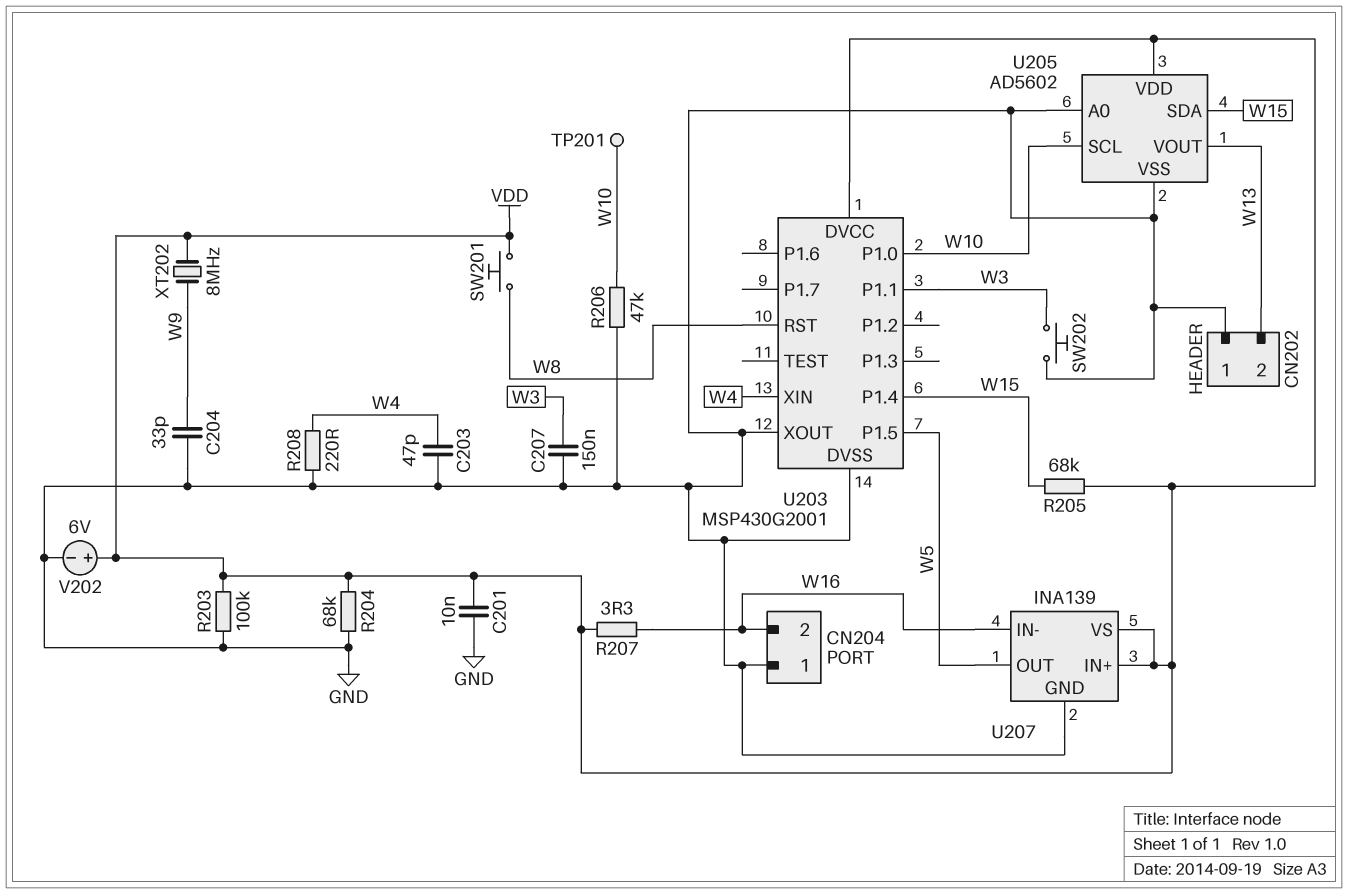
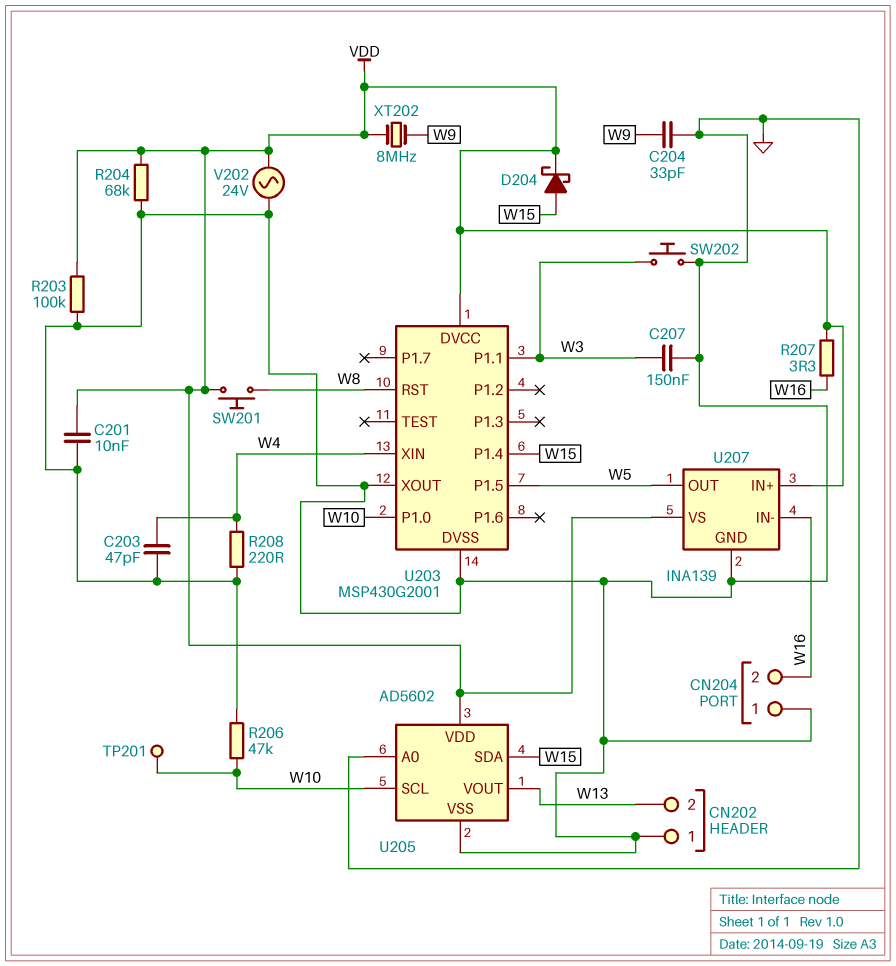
D204: none -> schottky (A W15, K VDD)
R205: 68k (VDD, W15) -> none
V202: 6V (plus VDD, minus GND) -> AC 24V (GND, VDD)

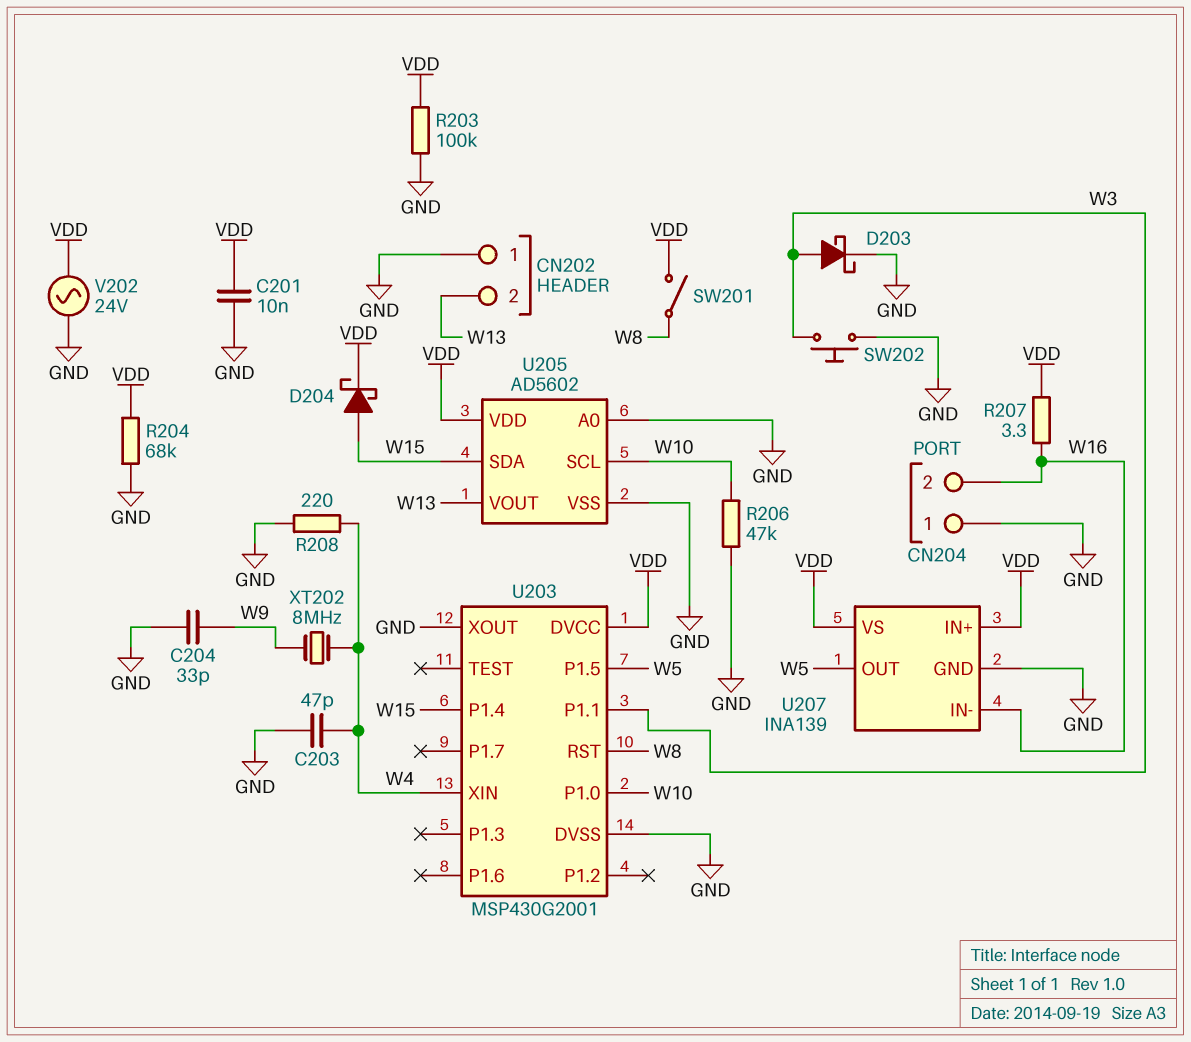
C207: 150nF (GND, W3) -> none
D203: none -> schottky (A W3, K GND)
SW201: button (VDD, W8) -> switch (VDD, W8)
TP201: test point (W10) -> none
XT202: 8MHz (VDD, W9) -> 8MHz (W4, W9)

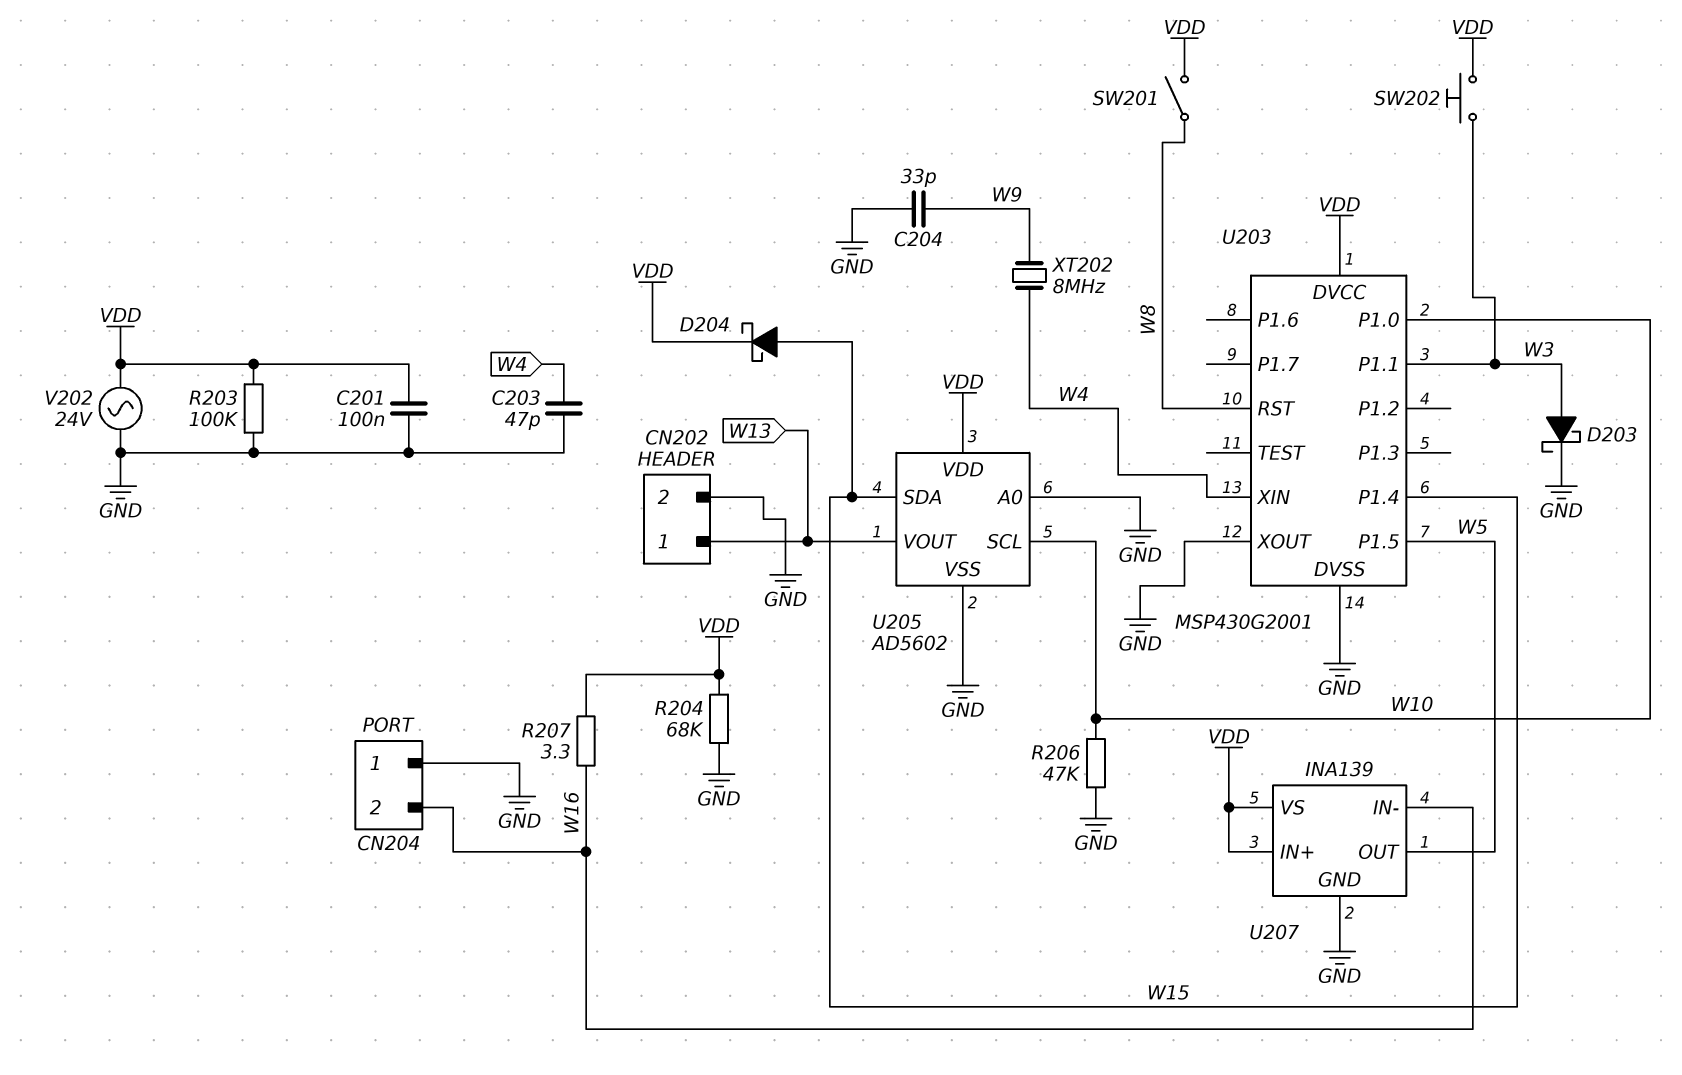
C201: 10nF (GND, VDD) -> 100nF (GND, VDD)
CN202 pin 1: GND -> W13
CN202 pin 2: W13 -> GND
R208: 220 (GND, W4) -> none
SW202: button (GND, W3) -> button (VDD, W3)

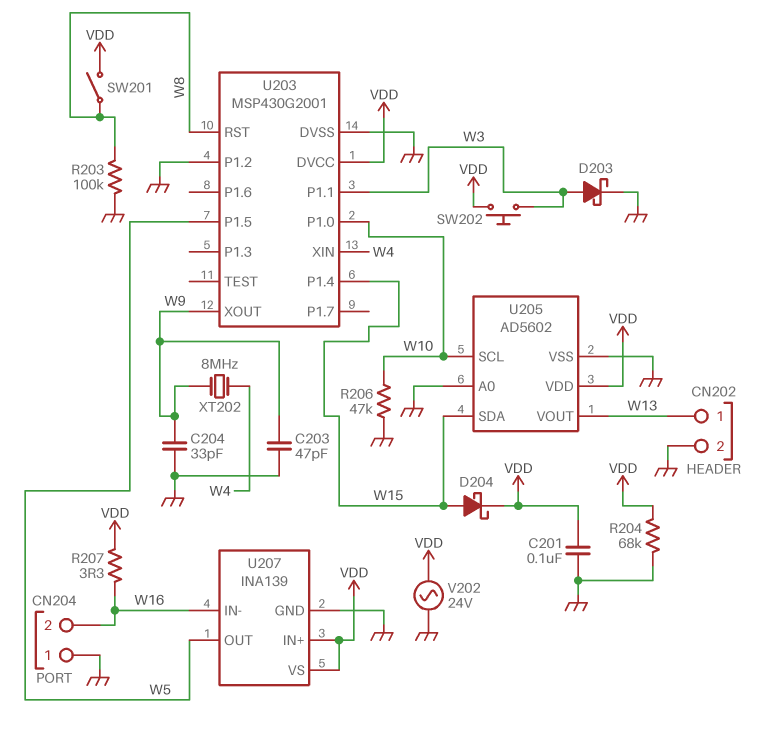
C203: 47pF (GND, W4) -> 47pF (GND, W9)
R203: 100k (GND, VDD) -> 100k (GND, W8)
U203 pin P1.2: none -> GND
U203 pin XOUT: GND -> W9

